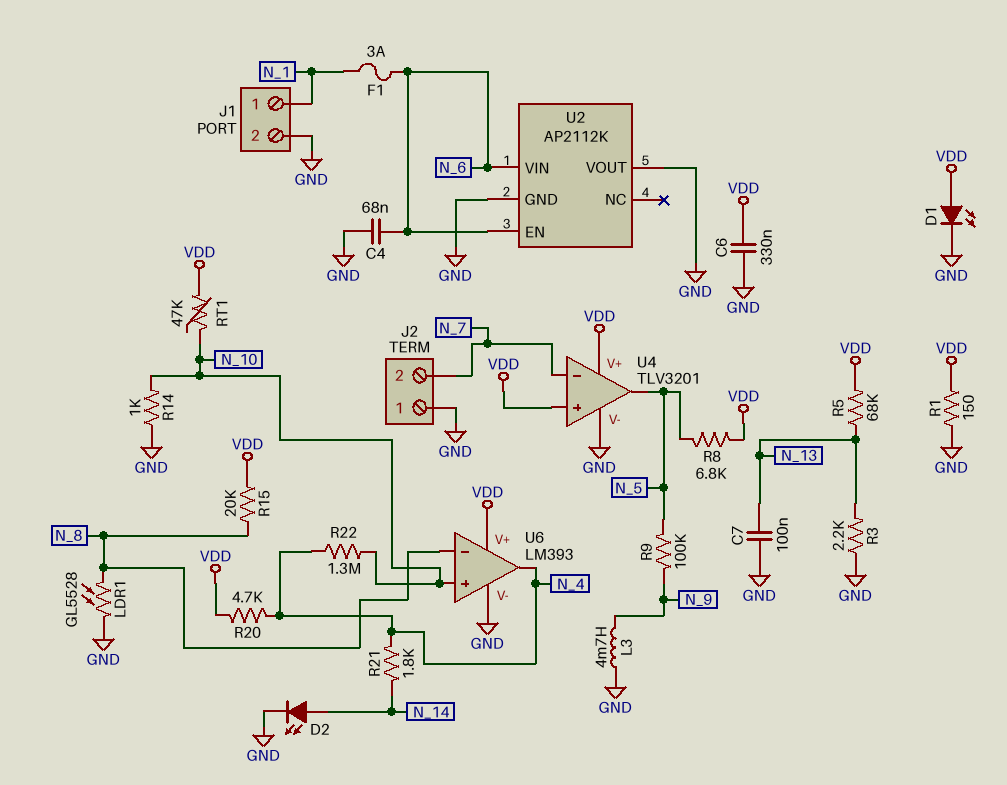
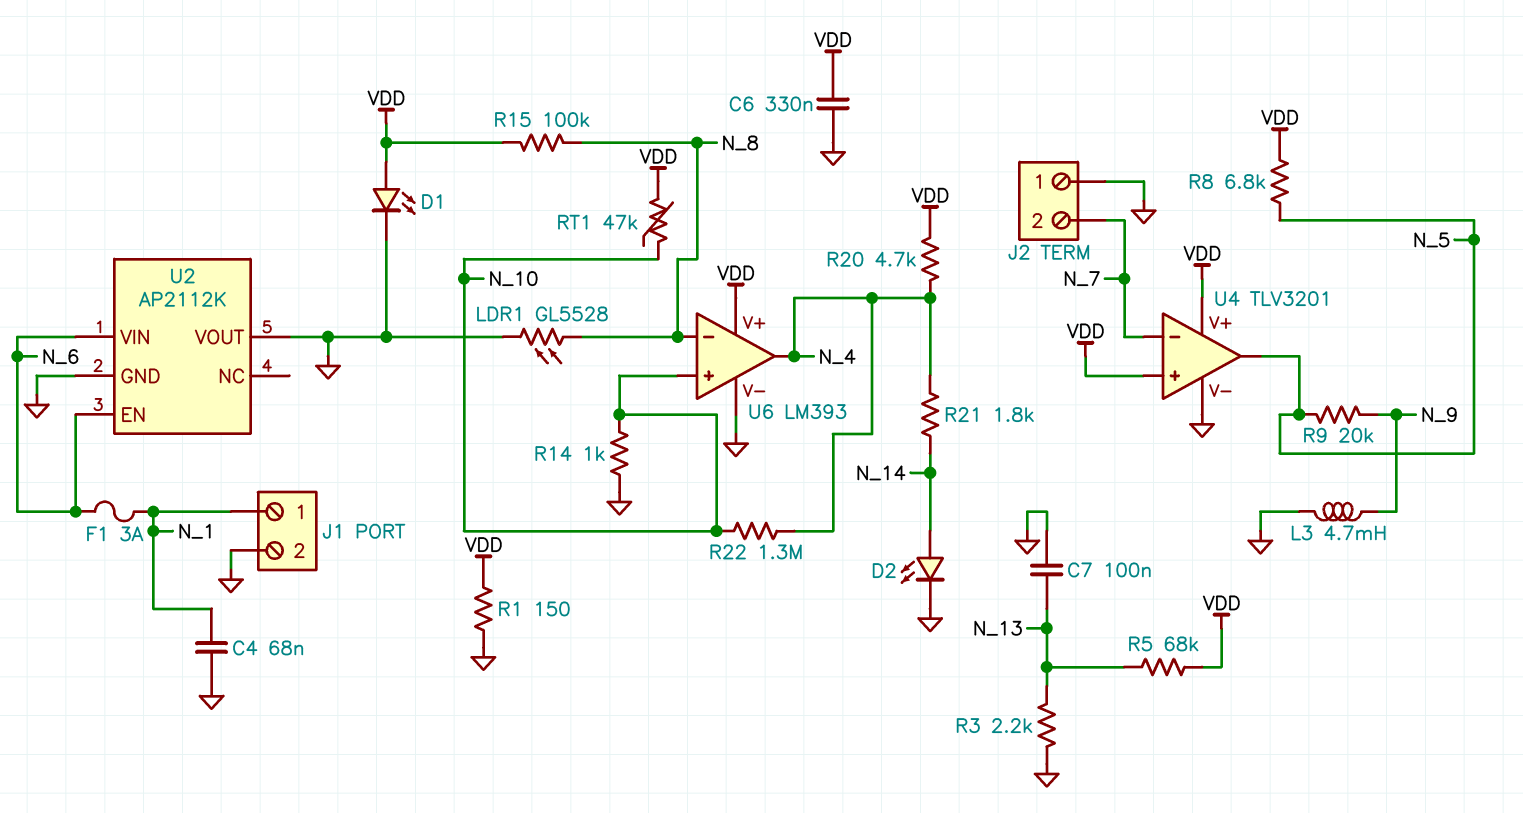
C4: 68nF (GND, N_6) -> 68nF (GND, N_1)
R9: 100k (N_5, N_9) -> 20k (N_5, N_9)
R15: 20k (N_8, VDD) -> 100k (N_8, VDD)

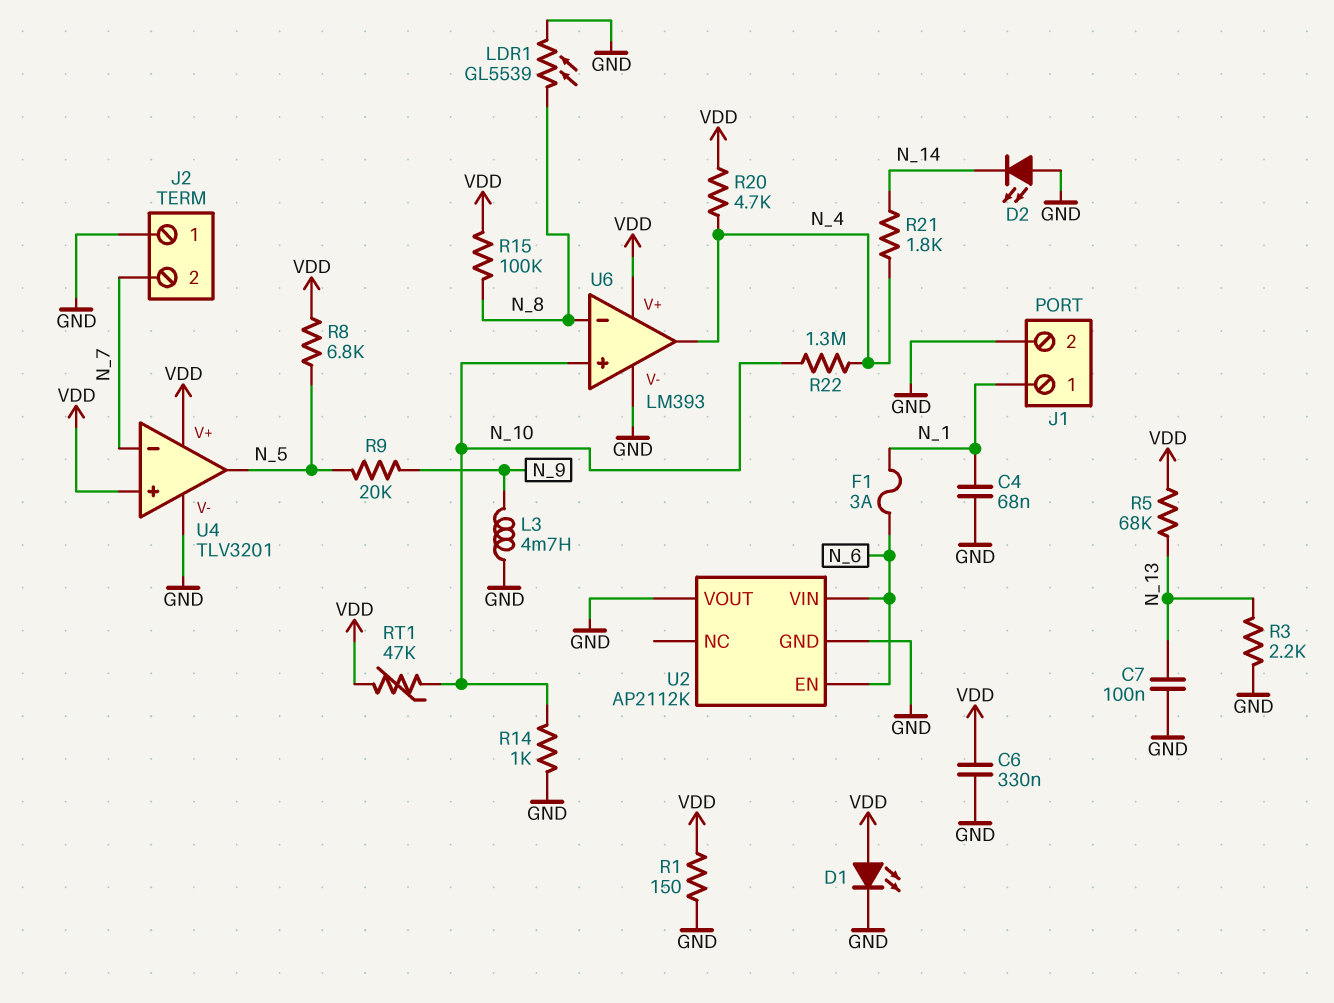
D2: LED (A N_14, K GND) -> LED (A GND, K N_14)
LDR1: GL5528 (GND, N_8) -> GL5539 (GND, N_8)

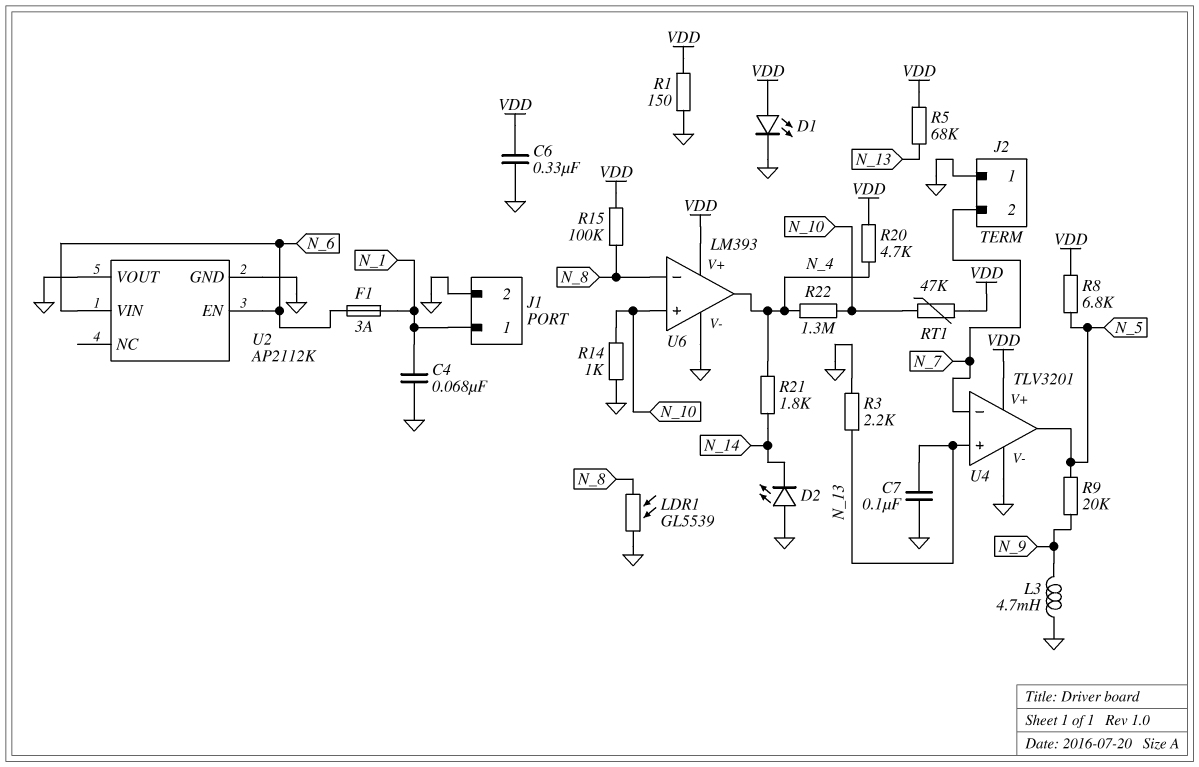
U4 pin in+: VDD -> N_13

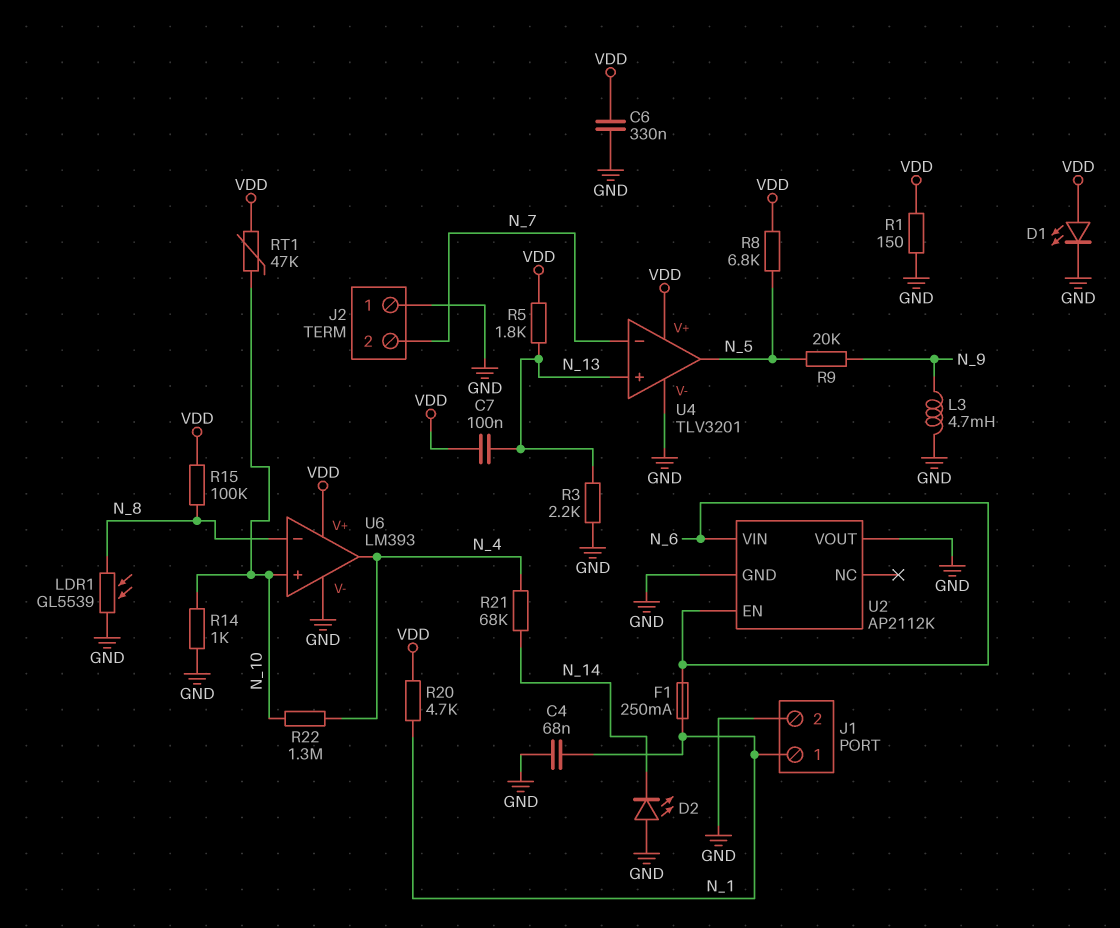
C7: 100nF (GND, N_13) -> 100nF (N_13, VDD)
F1: 3A (N_1, N_6) -> 250mA (N_1, N_6)
R5: 68k (N_13, VDD) -> 1.8k (N_13, VDD)
R20: 4.7k (N_4, VDD) -> 4.7k (N_1, VDD)
R21: 1.8k (N_4, N_14) -> 68k (N_4, N_14)

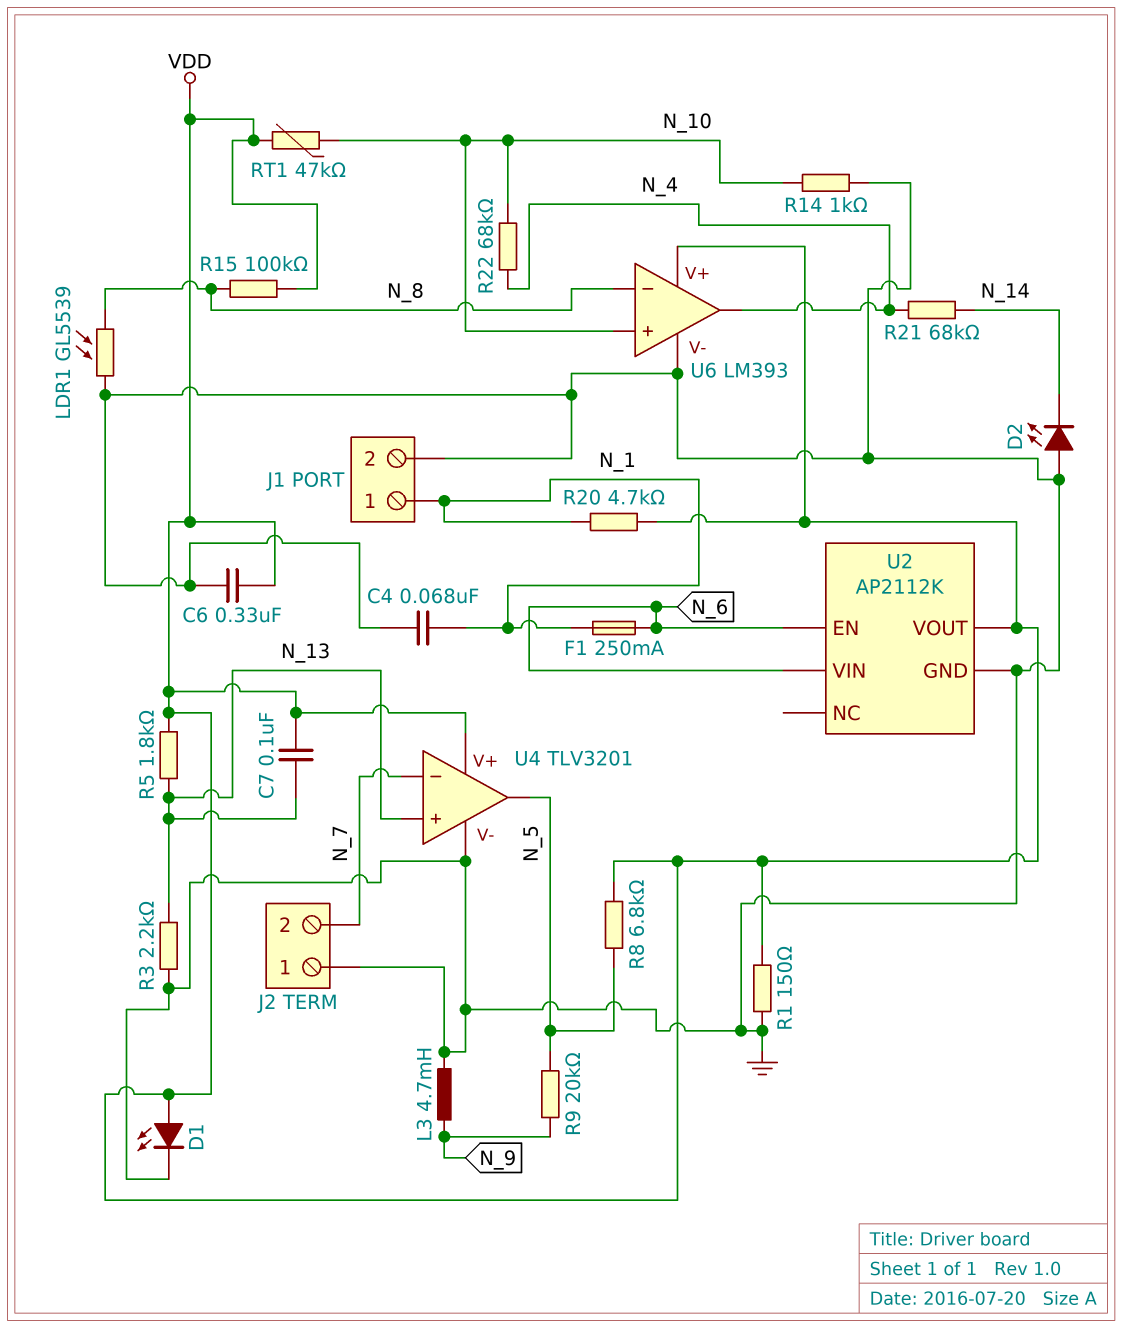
R22: 1.3M (N_4, N_10) -> 68k (N_4, N_10)
U2 pin VOUT: GND -> VDD

